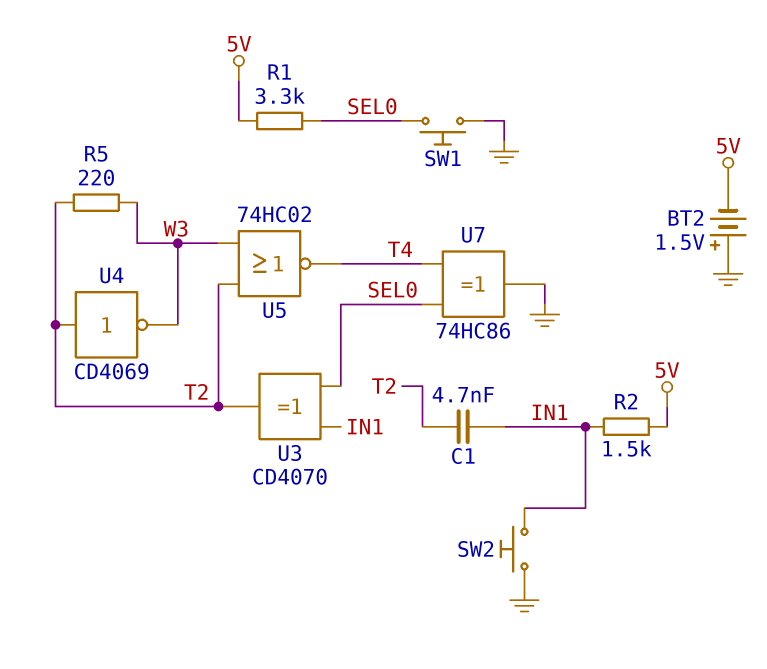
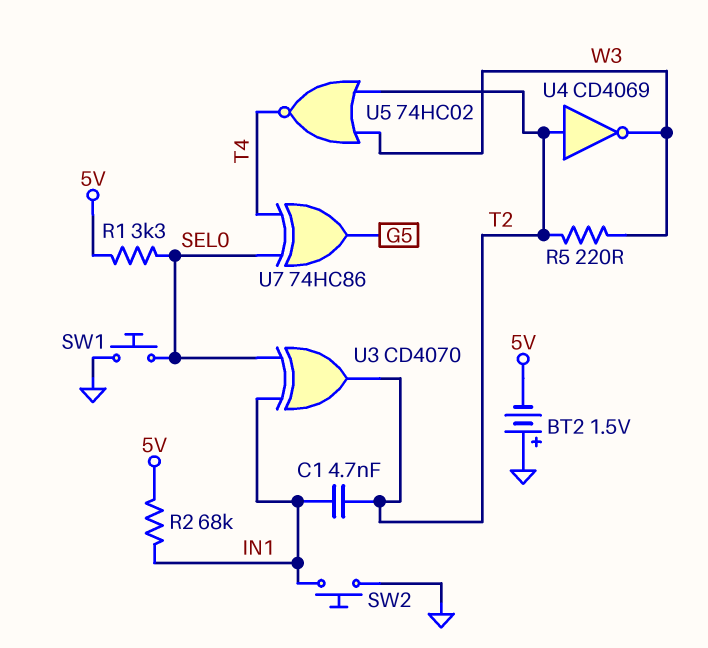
R2: 1.5k (5V, IN1) -> 68k (5V, IN1)
U7: XOR 74HC86 (in SEL0, in T4, out GND) -> XOR 74HC86 (in SEL0, in T4, out G5)

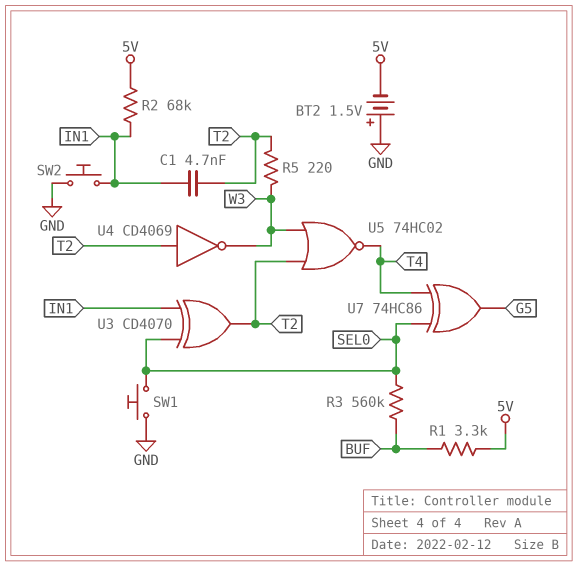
R1: 3.3k (5V, SEL0) -> 3.3k (5V, BUF)
R3: none -> 560k (BUF, SEL0)

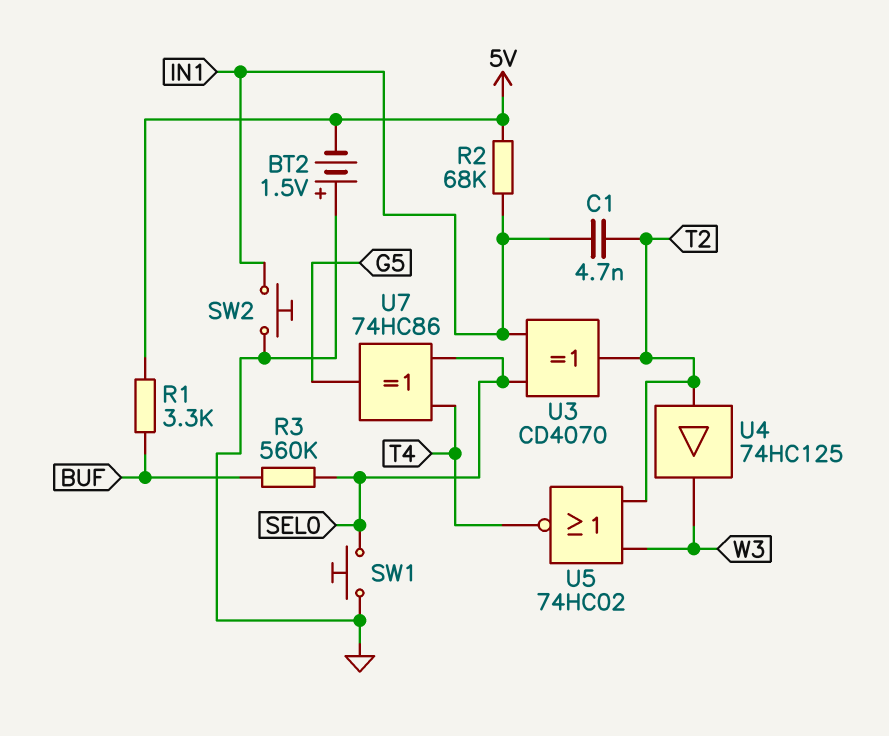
R5: 220 (T2, W3) -> none
U4: NOT CD4069 (in T2, out W3) -> buffer 74HC125 (in T2, out W3)

